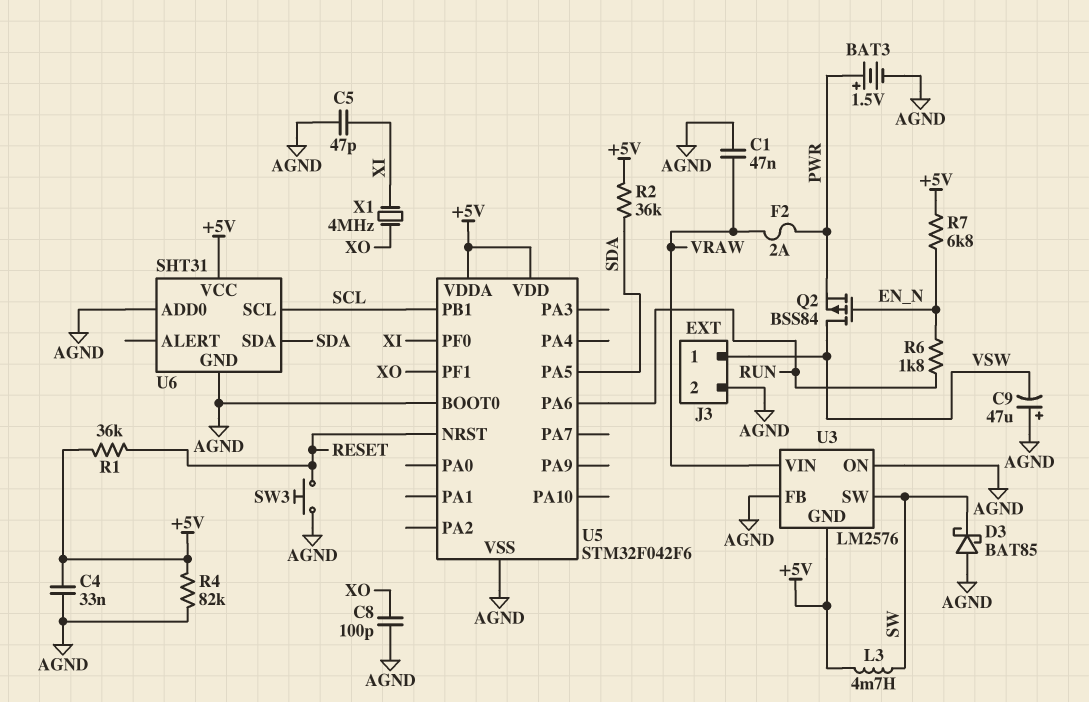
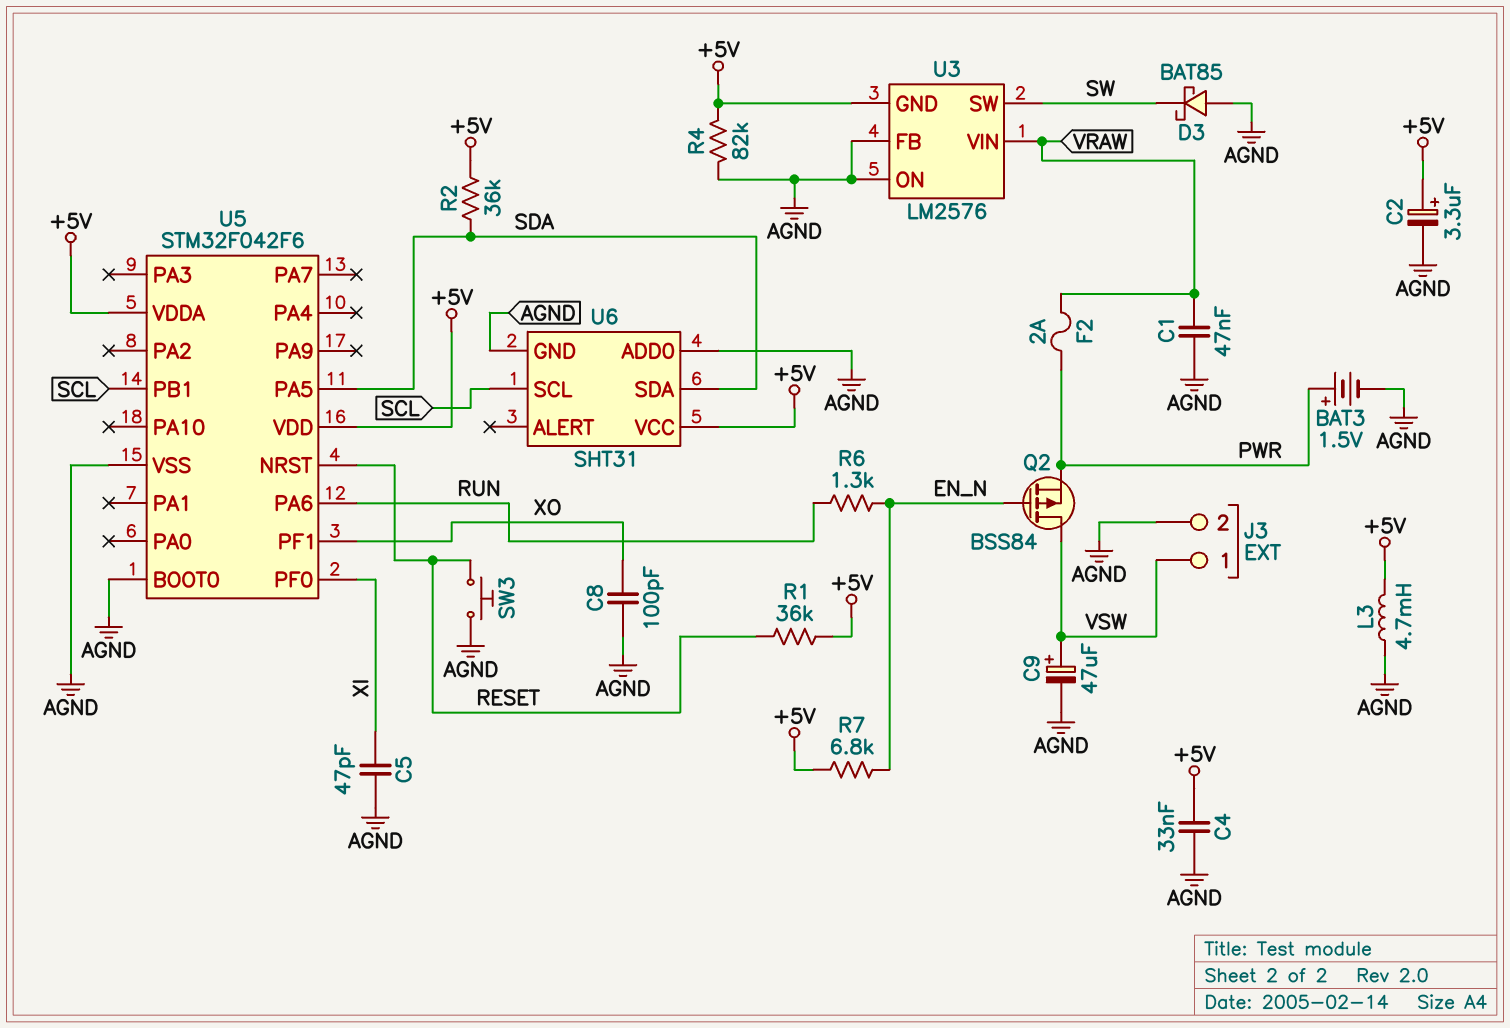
C2: none -> 3.3uF (plus +5V, minus AGND)
C9: 47uF (plus AGND, minus VSW) -> 47uF (plus VSW, minus AGND)
L3: 4.7mH (+5V, SW) -> 4.7mH (+5V, AGND)
R6: 1.8k (EN_N, RUN) -> 1.3k (EN_N, RUN)
X1: 4MHz (XI, XO) -> none

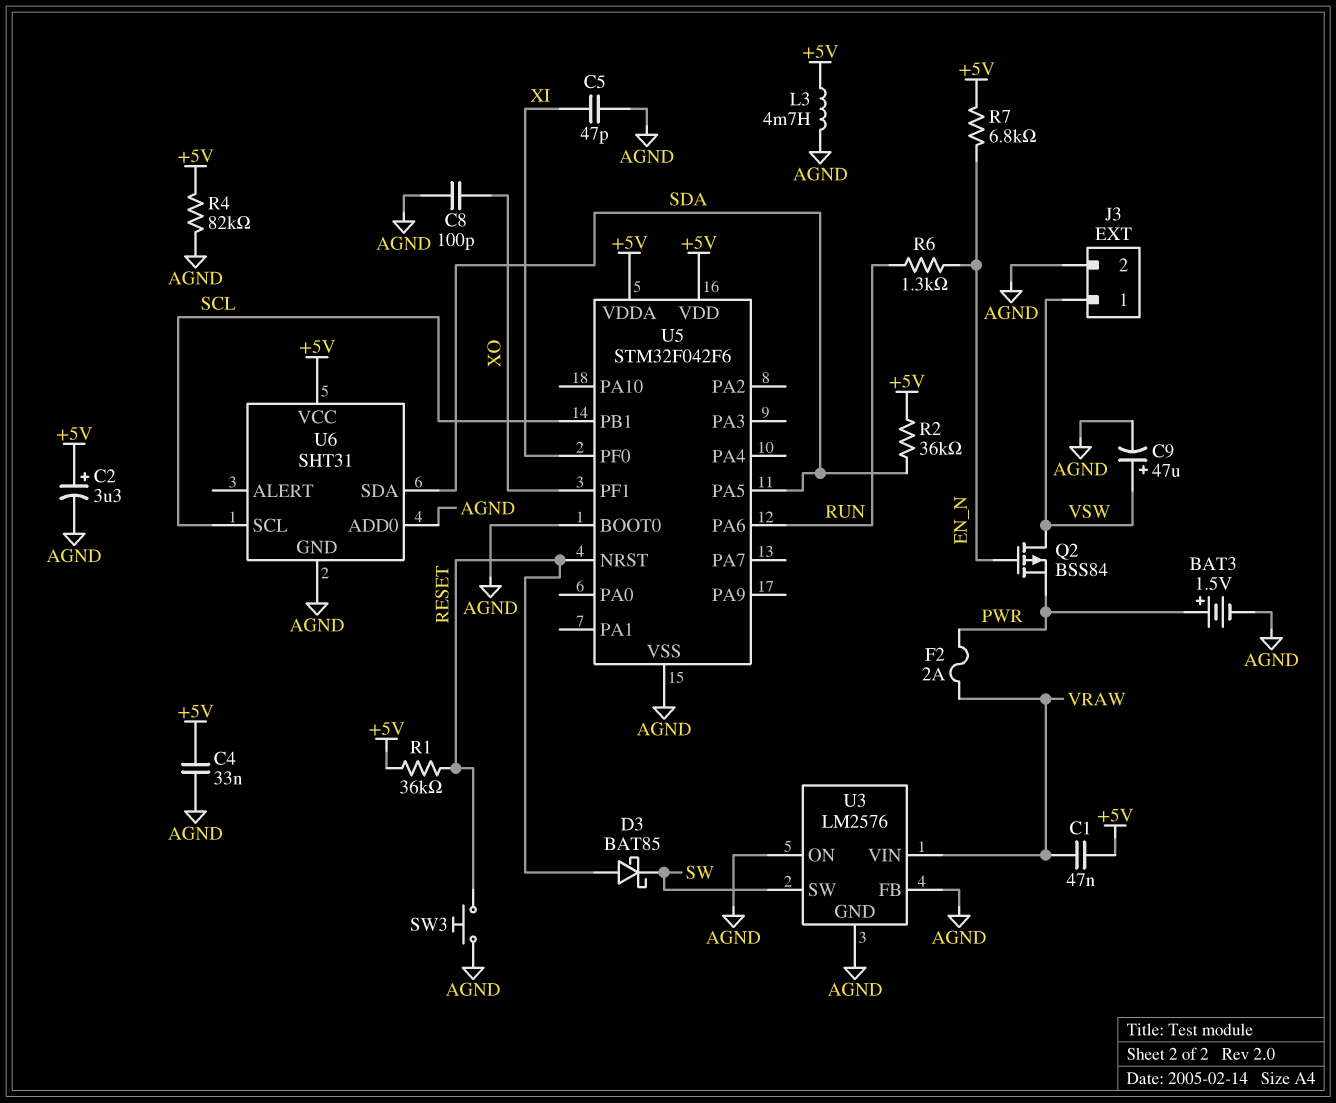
C1: 47nF (AGND, VRAW) -> 47nF (+5V, VRAW)
D3: schottky BAT85 (A AGND, K SW) -> schottky BAT85 (A RESET, K SW)
U3 pin GND: +5V -> AGND

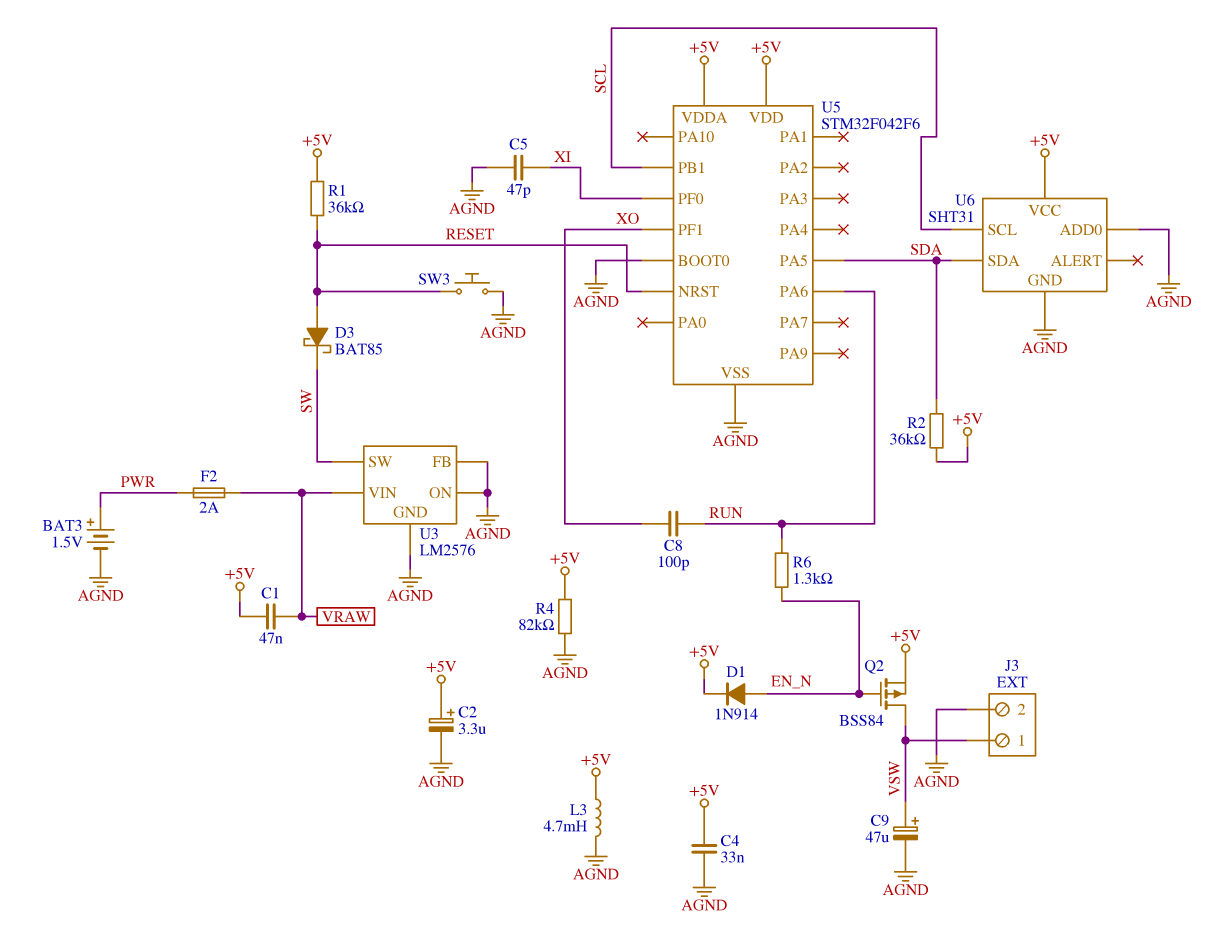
C8: 100pF (AGND, XO) -> 100pF (RUN, XO)
D1: none -> diode 1N914 (A EN_N, K +5V)
Q2: PMOS BSS84 (G EN_N, D VSW, S PWR) -> PMOS BSS84 (G EN_N, D VSW, S +5V)
R7: 6.8k (+5V, EN_N) -> none

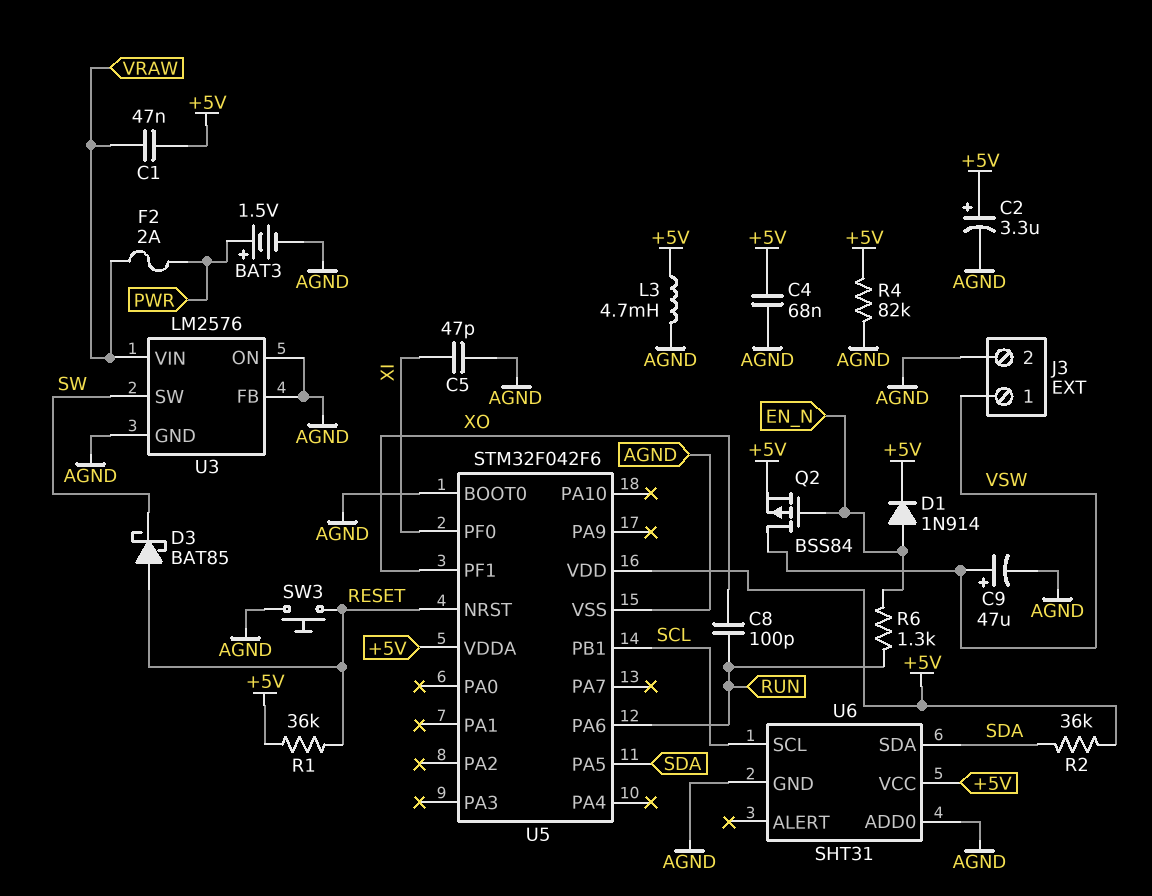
C4: 33nF (+5V, AGND) -> 68nF (+5V, AGND)

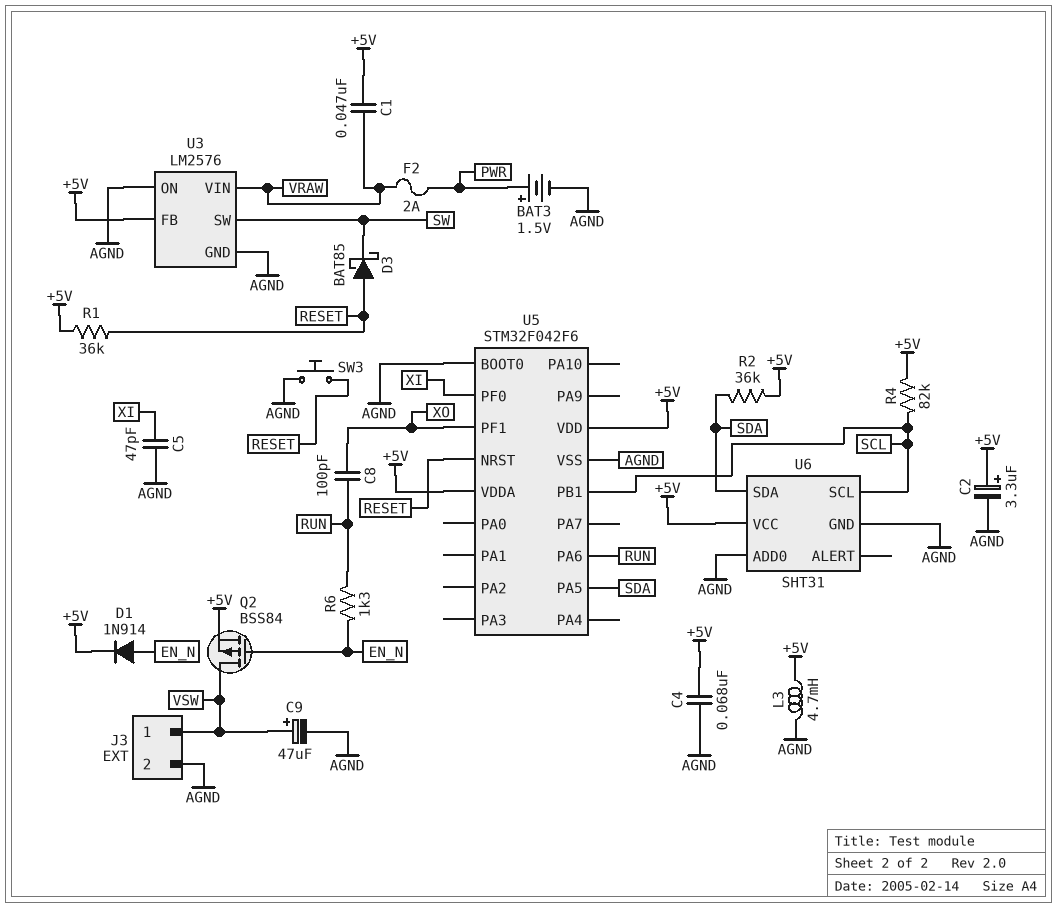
R4: 82k (+5V, AGND) -> 82k (+5V, SCL)
U3 pin FB: AGND -> +5V

